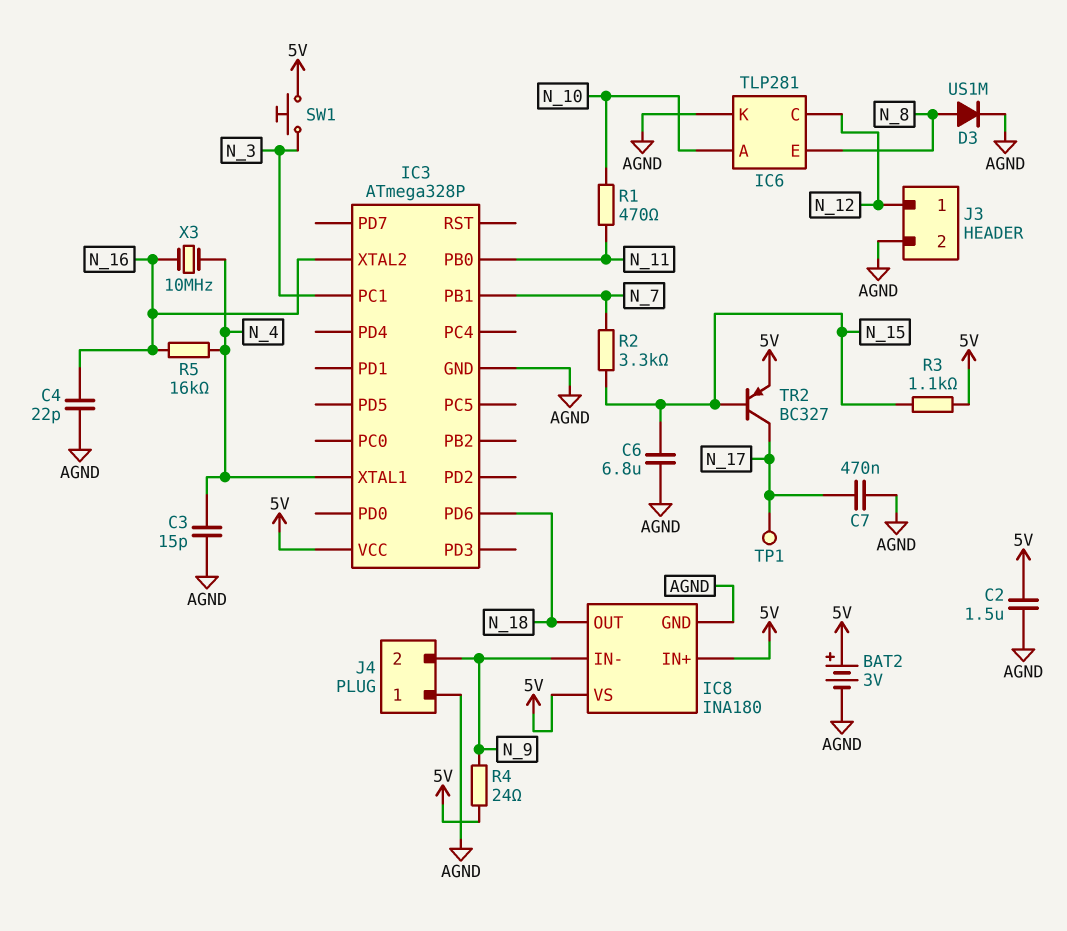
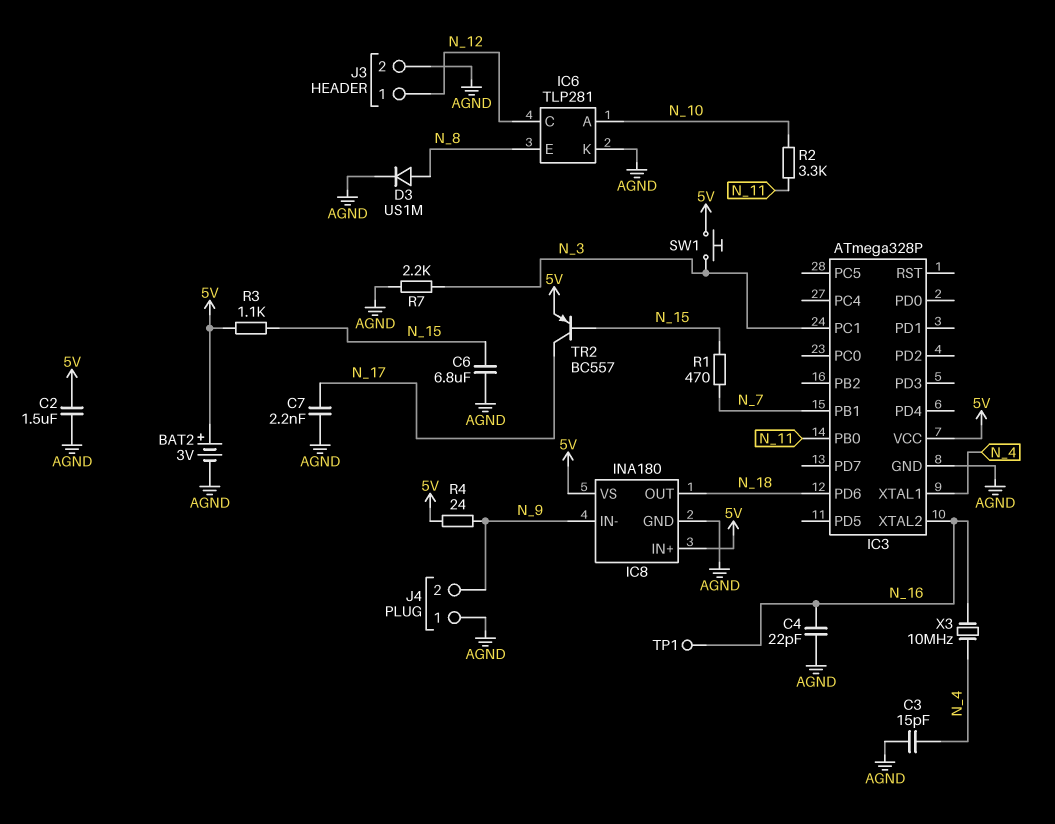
C7: 470nF (AGND, N_17) -> 2.2nF (AGND, N_17)
R1: 470 (N_10, N_11) -> 470 (N_7, N_15)
R2: 3.3k (N_7, N_15) -> 3.3k (N_10, N_11)
R5: 16k (N_4, N_16) -> none
R7: none -> 2.2k (AGND, N_3)
TP1: test point (N_17) -> test point (N_16)
TR2: PNP BC327 (B N_15, C N_17, E 5V) -> PNP BC557 (B N_15, C N_17, E 5V)

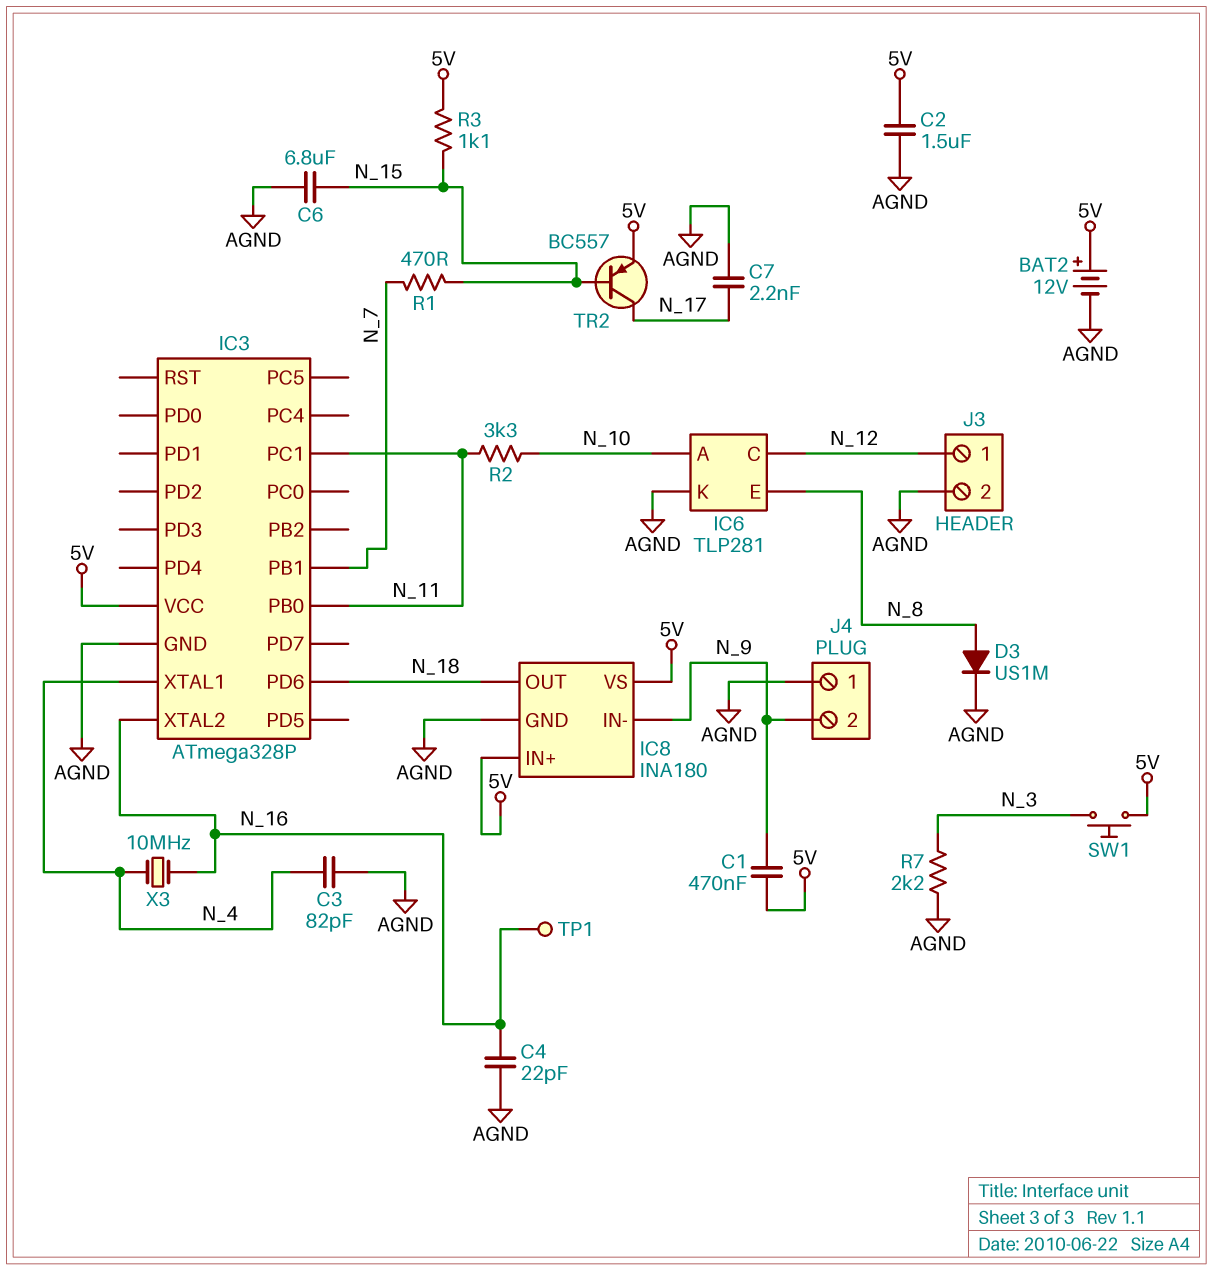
BAT2: 3V (plus 5V, minus AGND) -> 12V (plus 5V, minus AGND)
C1: none -> 470nF (5V, N_9)
C3: 15pF (AGND, N_4) -> 82pF (AGND, N_4)
IC3 pin PC1: N_3 -> N_11
R4: 24 (5V, N_9) -> none

